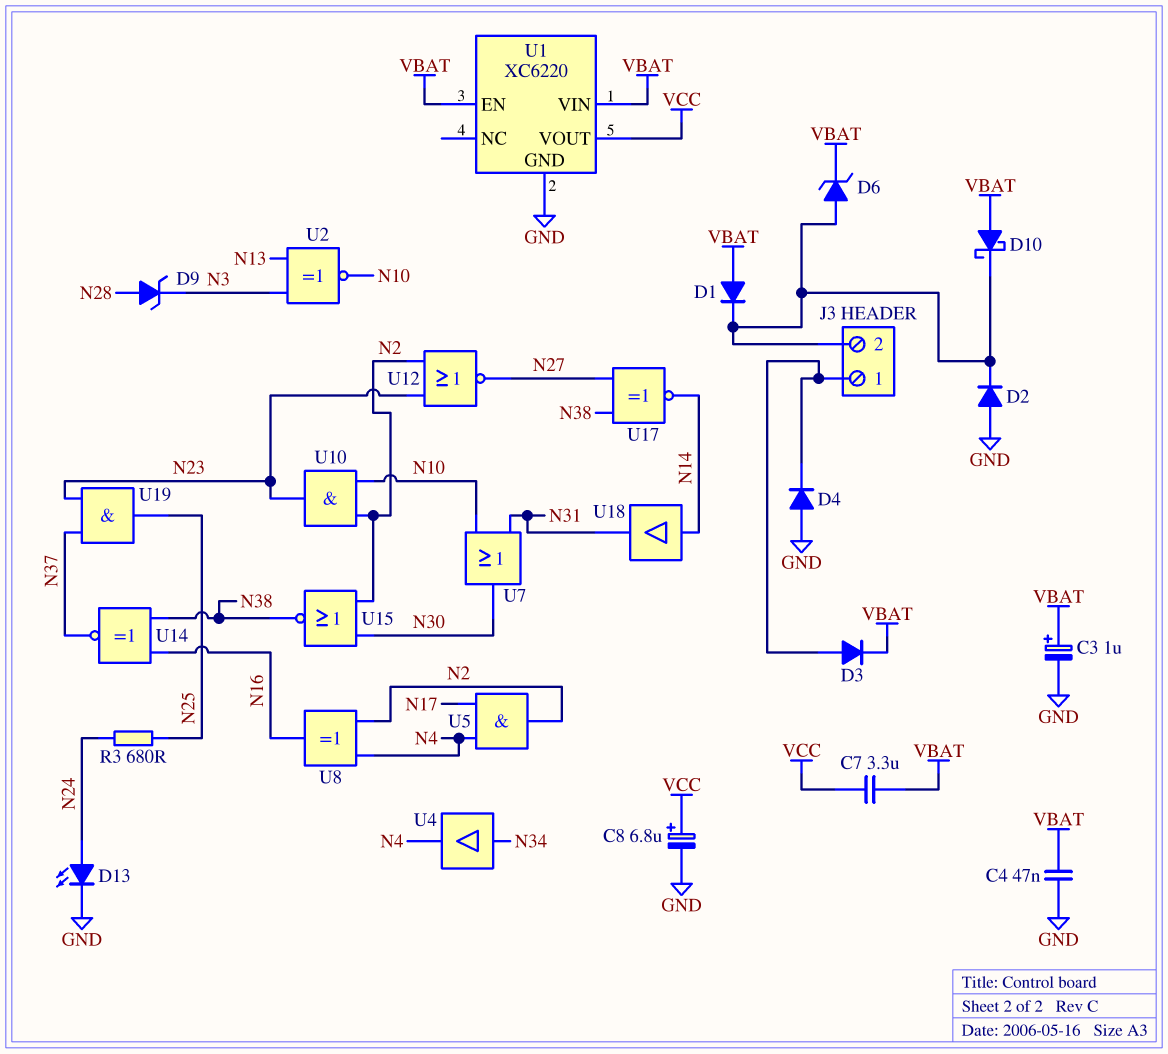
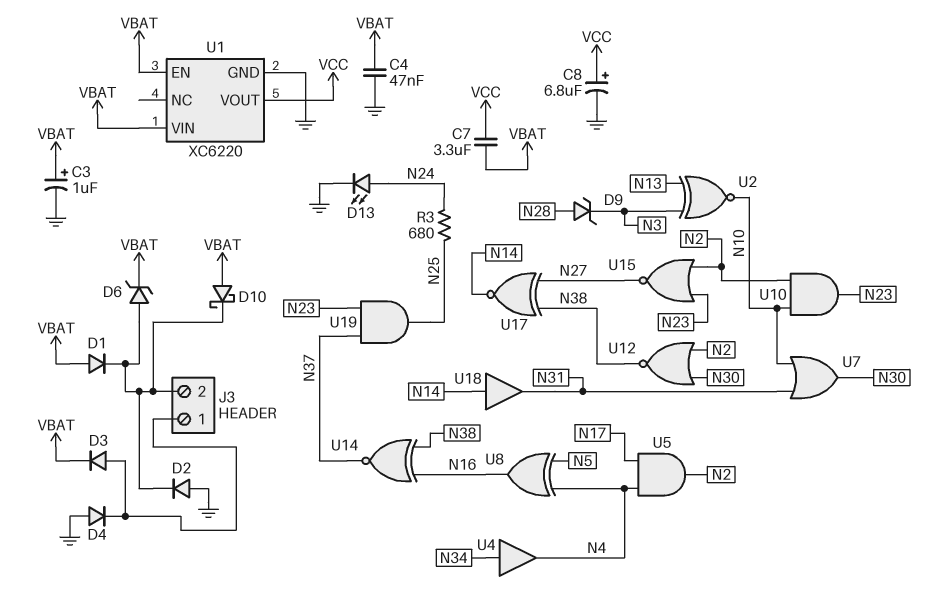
U8: XOR (in N2, in N4, out N16) -> XOR (in N4, in N5, out N16)
U12: NOR (in N2, in N23, out N27) -> NOR (in N2, in N30, out N38)
U15: NOR (in N2, in N30, out N38) -> NOR (in N2, in N23, out N27)

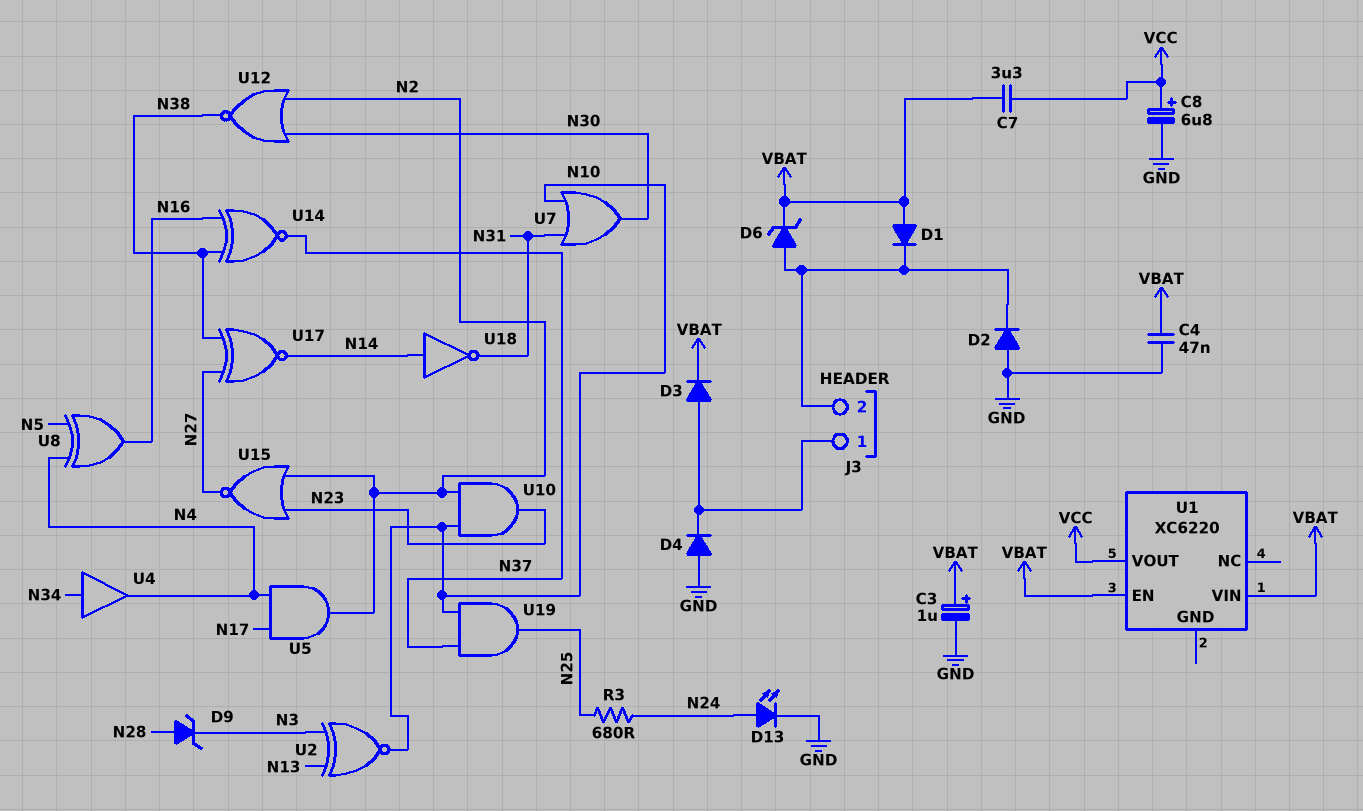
D10: schottky (A VBAT, K J3/2) -> none
U1 pin GND: GND -> none
U18: buffer (in N14, out N31) -> NOT (in N14, out N31)
U19: AND (in N23, in N37, out N25) -> AND (in N10, in N37, out N25)

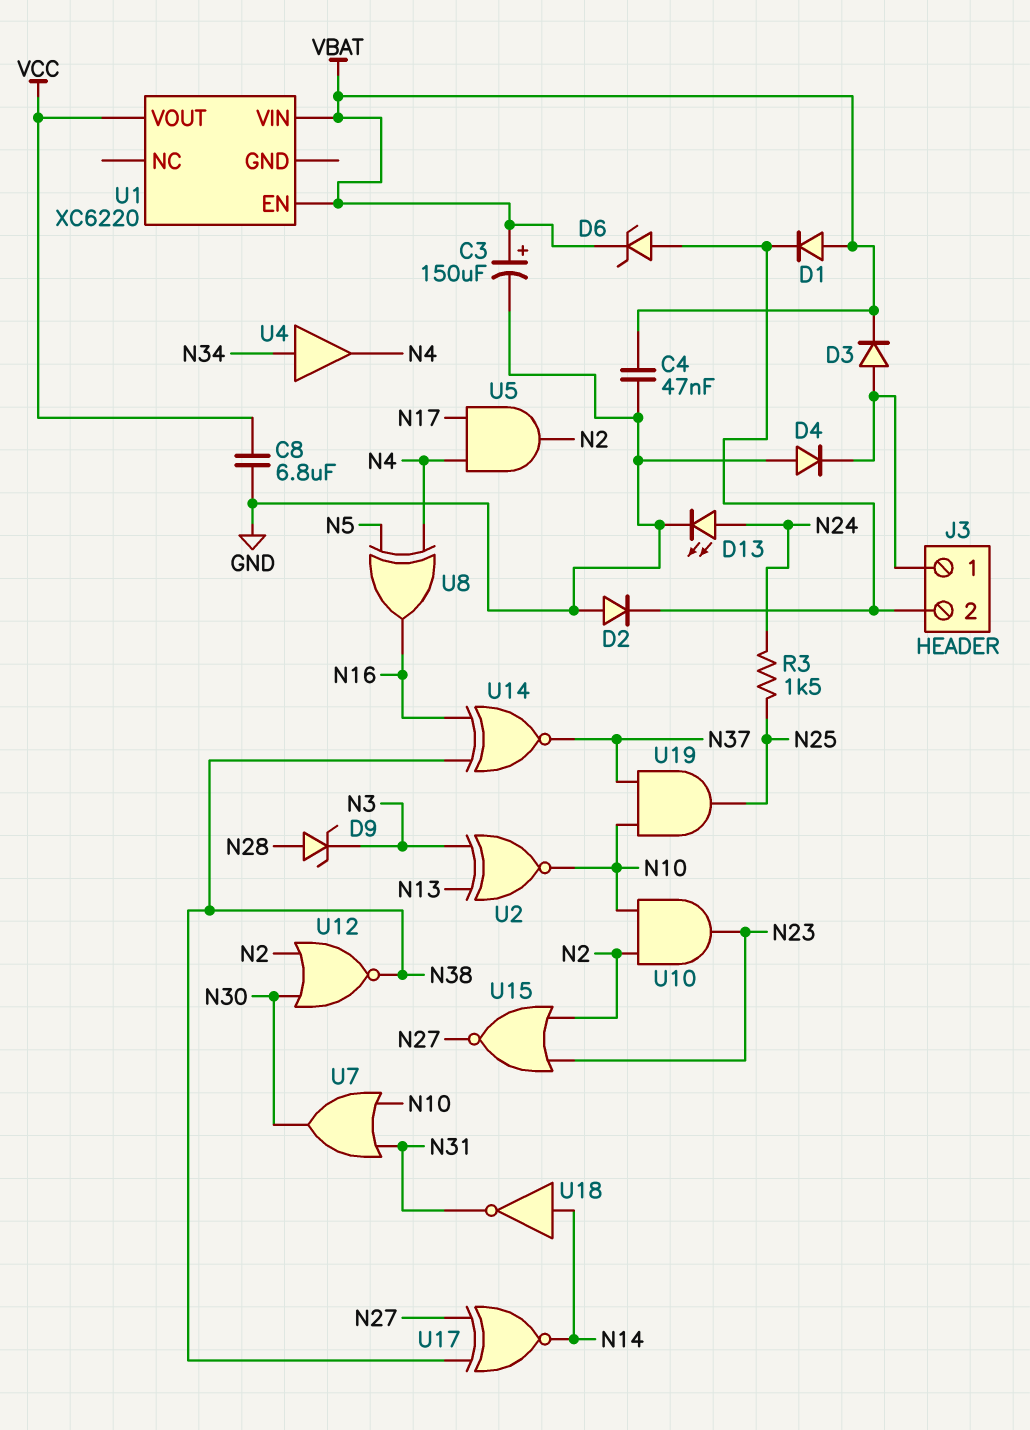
C3: 1uF (plus VBAT, minus GND) -> 150uF (plus VBAT, minus GND)
C7: 3.3uF (VBAT, VCC) -> none
C8: 6.8uF (plus VCC, minus GND) -> 6.8uF (GND, VCC)
R3: 680 (N24, N25) -> 1.5k (N24, N25)

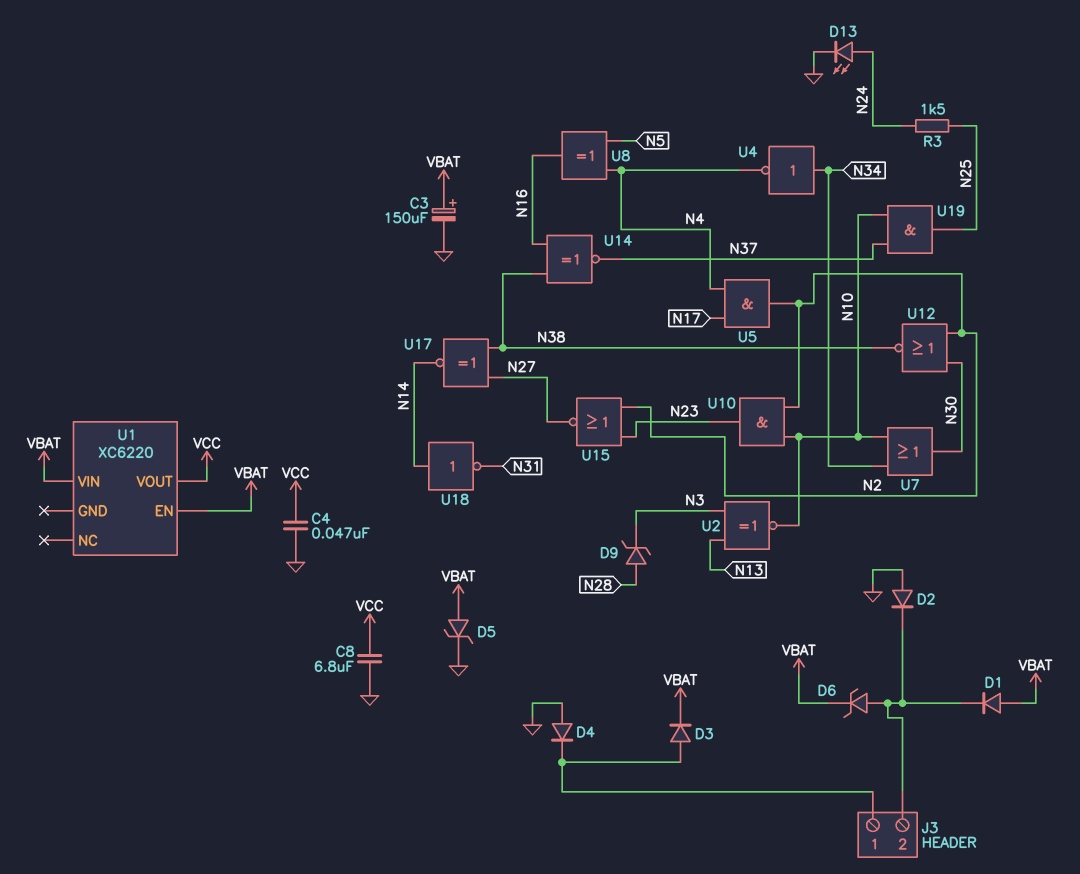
C4: 47nF (GND, VBAT) -> 47nF (GND, VCC)
D5: none -> zener (A VBAT, K GND)
U4: buffer (in N34, out N4) -> NOT (in N34, out N4)
U7: OR (in N10, in N31, out N30) -> OR (in N10, in N34, out N30)

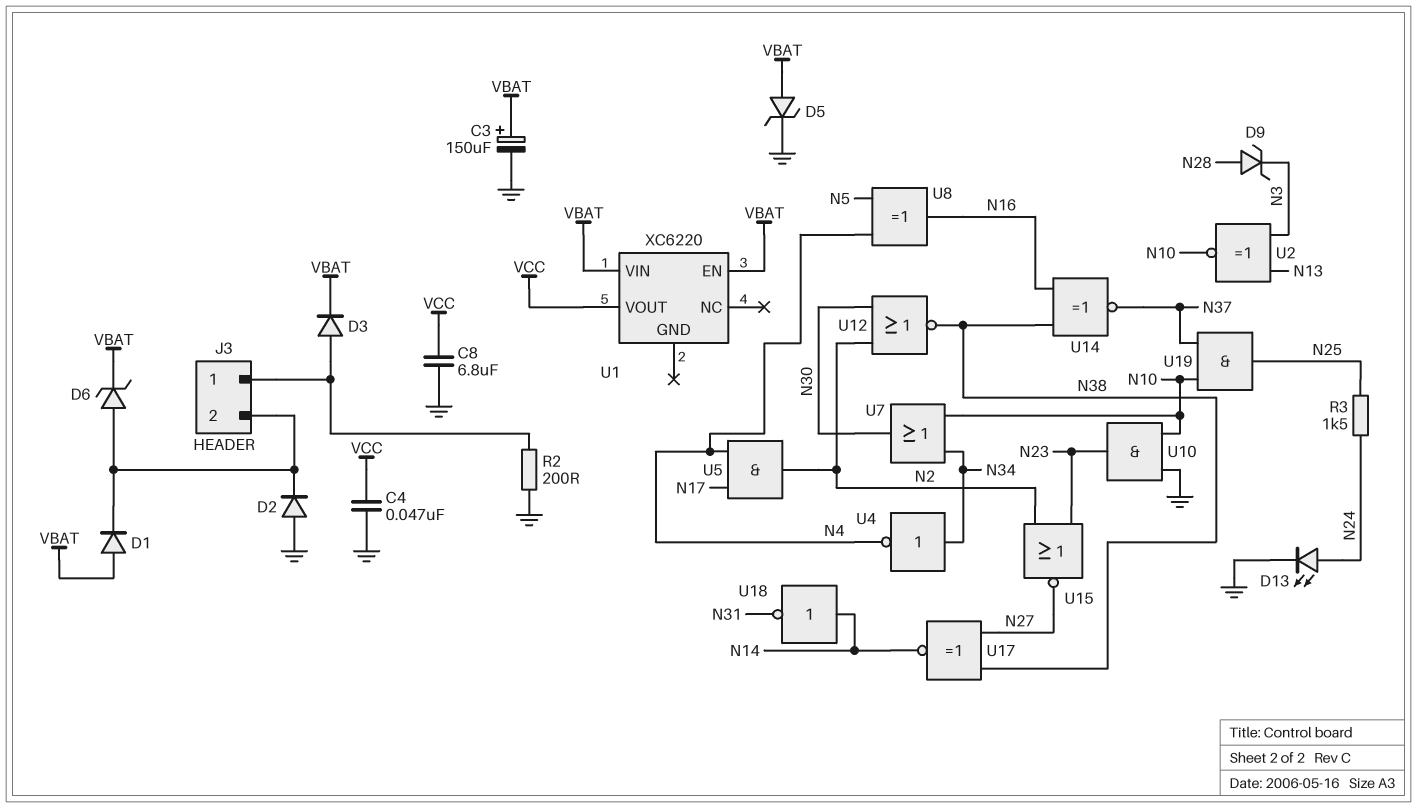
D4: diode (A GND, K J3/1) -> none
R2: none -> 200 (GND, J3/1)
U10: AND (in N2, in N10, out N23) -> AND (in GND, in N10, out N23)

